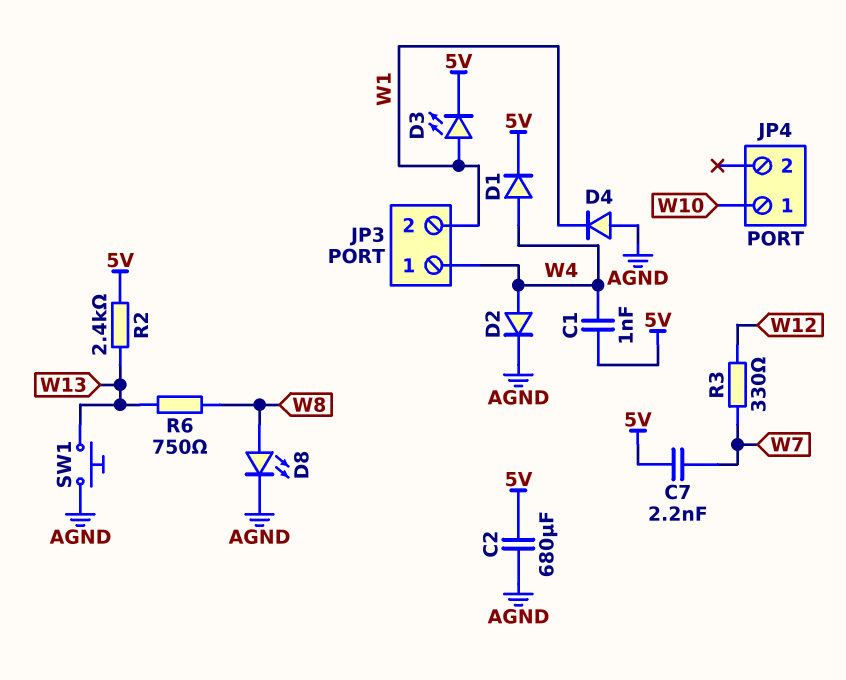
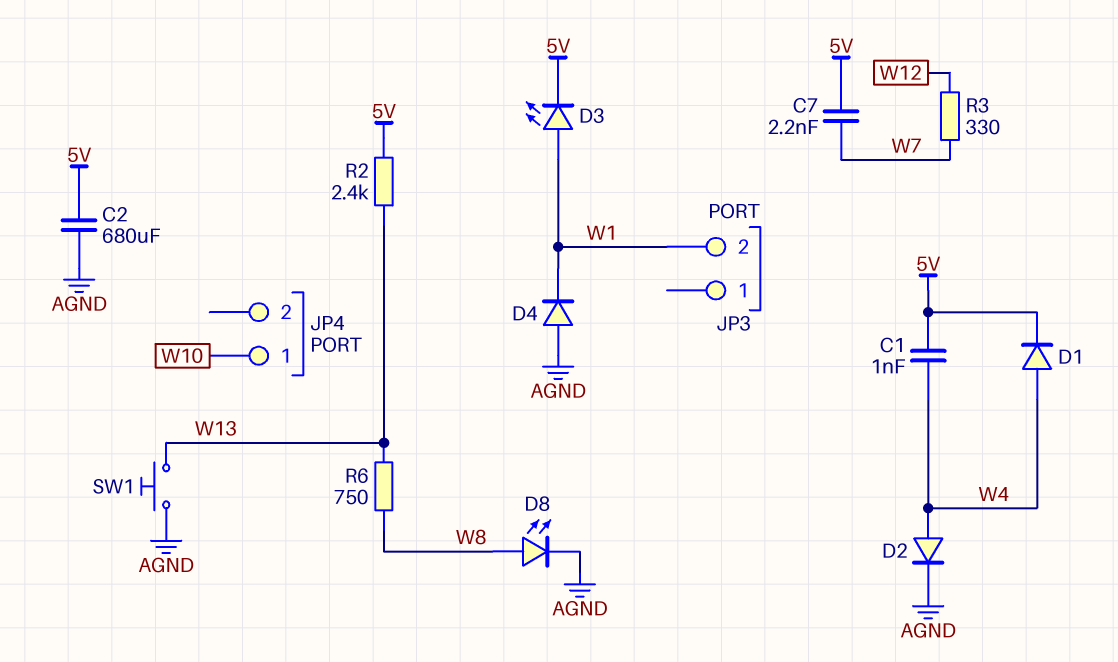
JP3 pin 1: W4 -> none

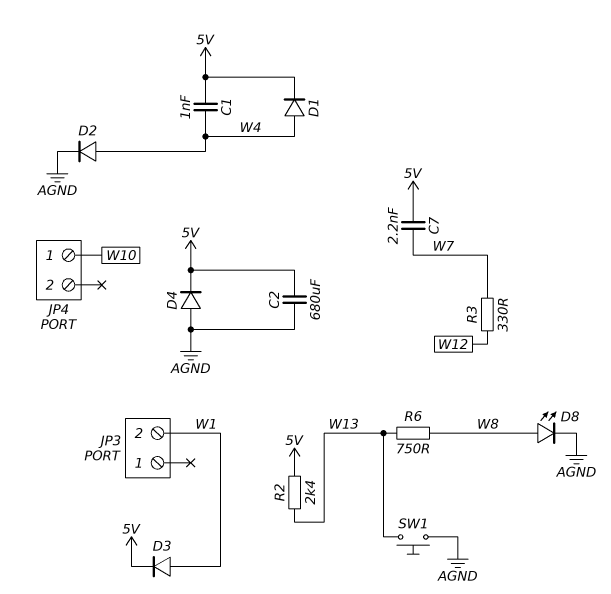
D3: LED (A W1, K 5V) -> diode (A W1, K 5V)
D4: diode (A AGND, K W1) -> diode (A AGND, K 5V)

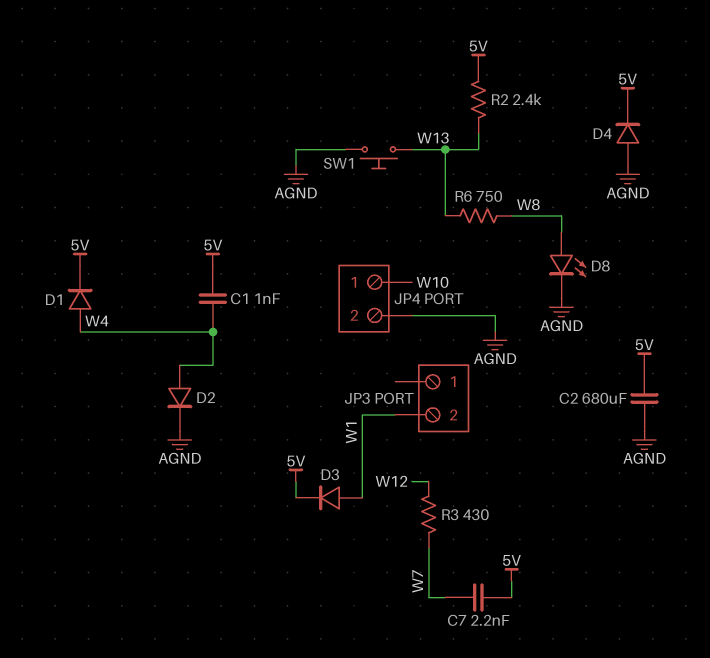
JP4 pin 2: none -> AGND
R3: 330 (W7, W12) -> 430 (W7, W12)

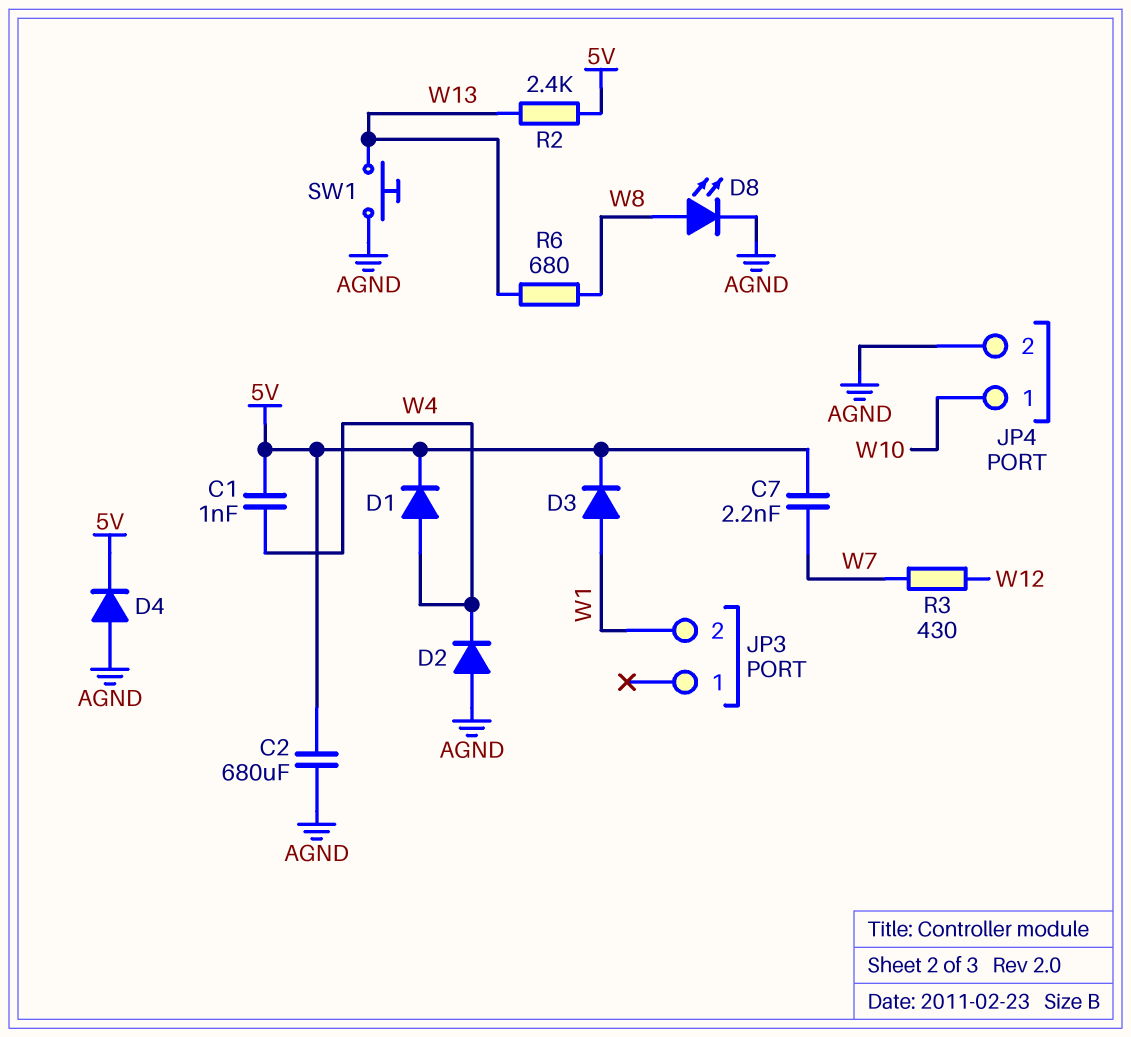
D2: diode (A W4, K AGND) -> diode (A AGND, K W4)
R6: 750 (W8, W13) -> 680 (W8, W13)

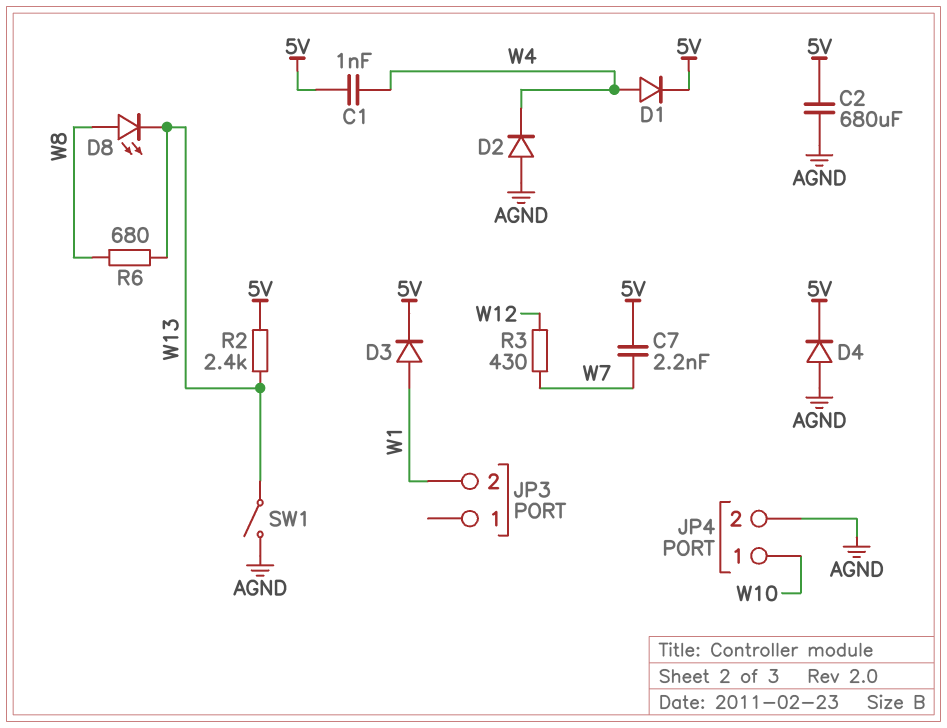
D8: LED (A W8, K AGND) -> LED (A W8, K W13)
SW1: button (AGND, W13) -> switch (AGND, W13)

